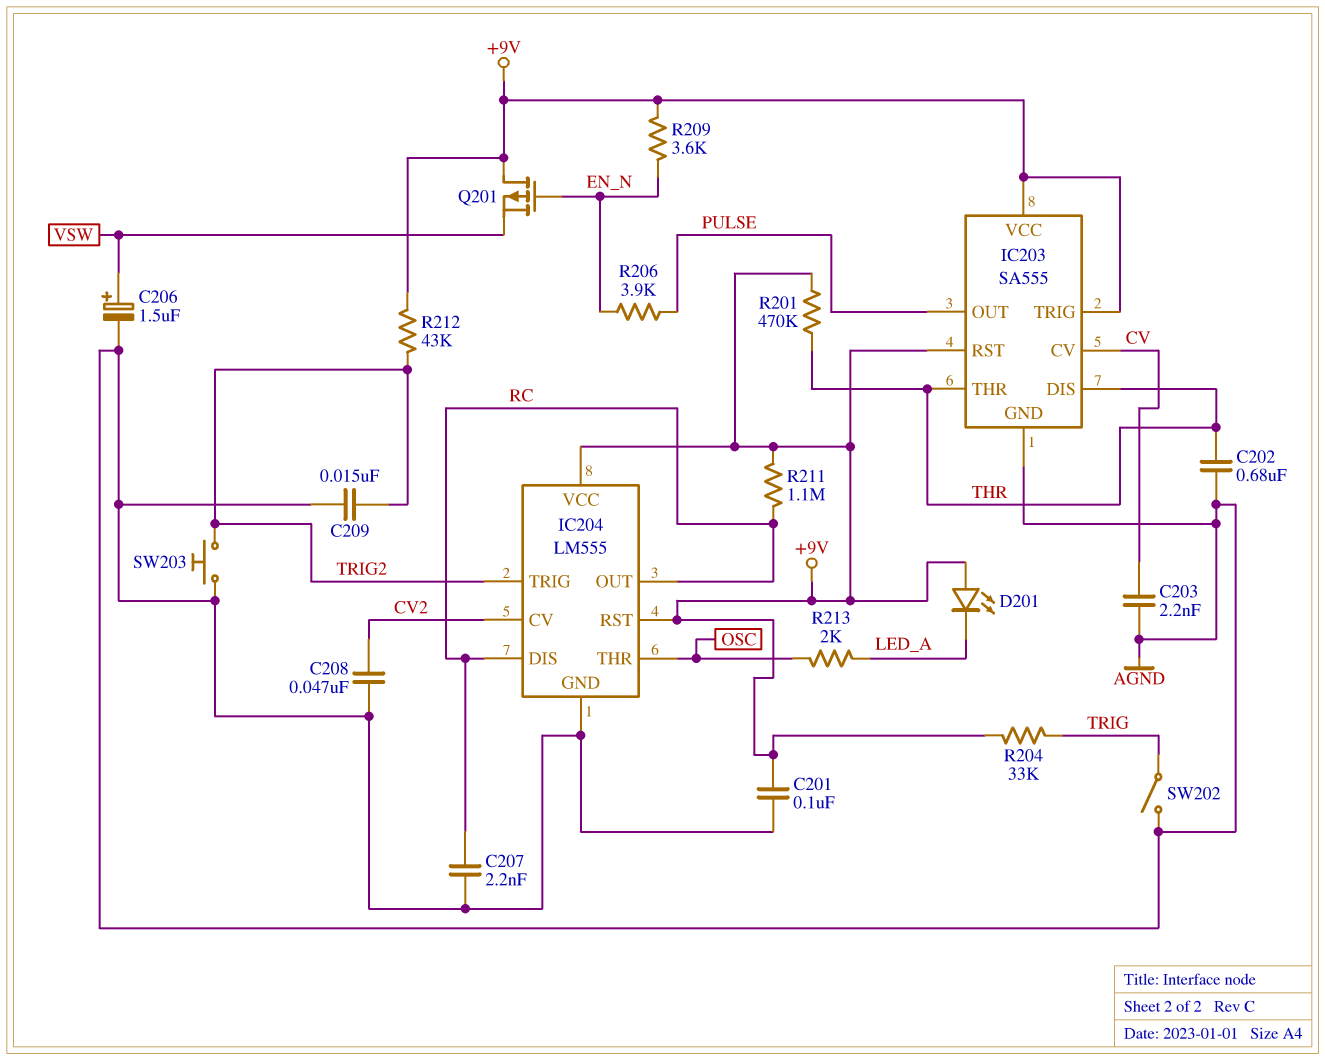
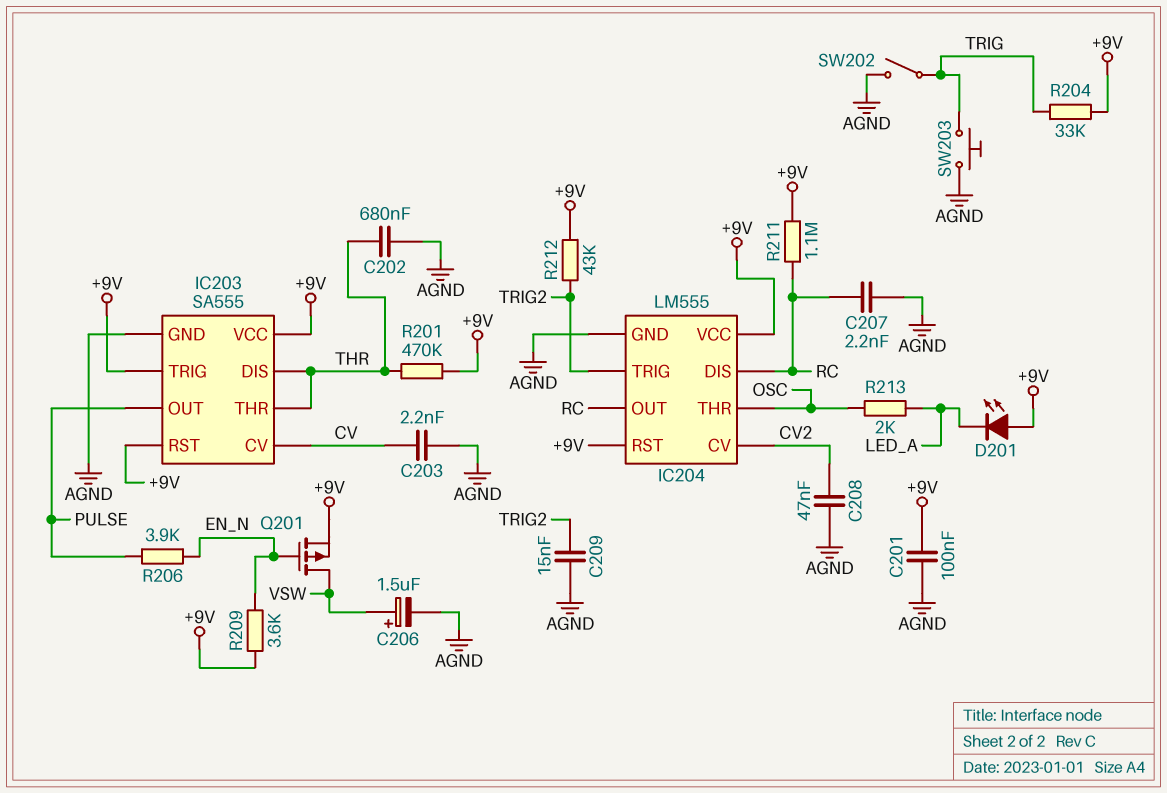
Q201: PMOS (G EN_N, D +9V, S VSW) -> PMOS (G EN_N, D VSW, S +9V)
SW203: button (AGND, TRIG2) -> button (AGND, TRIG)

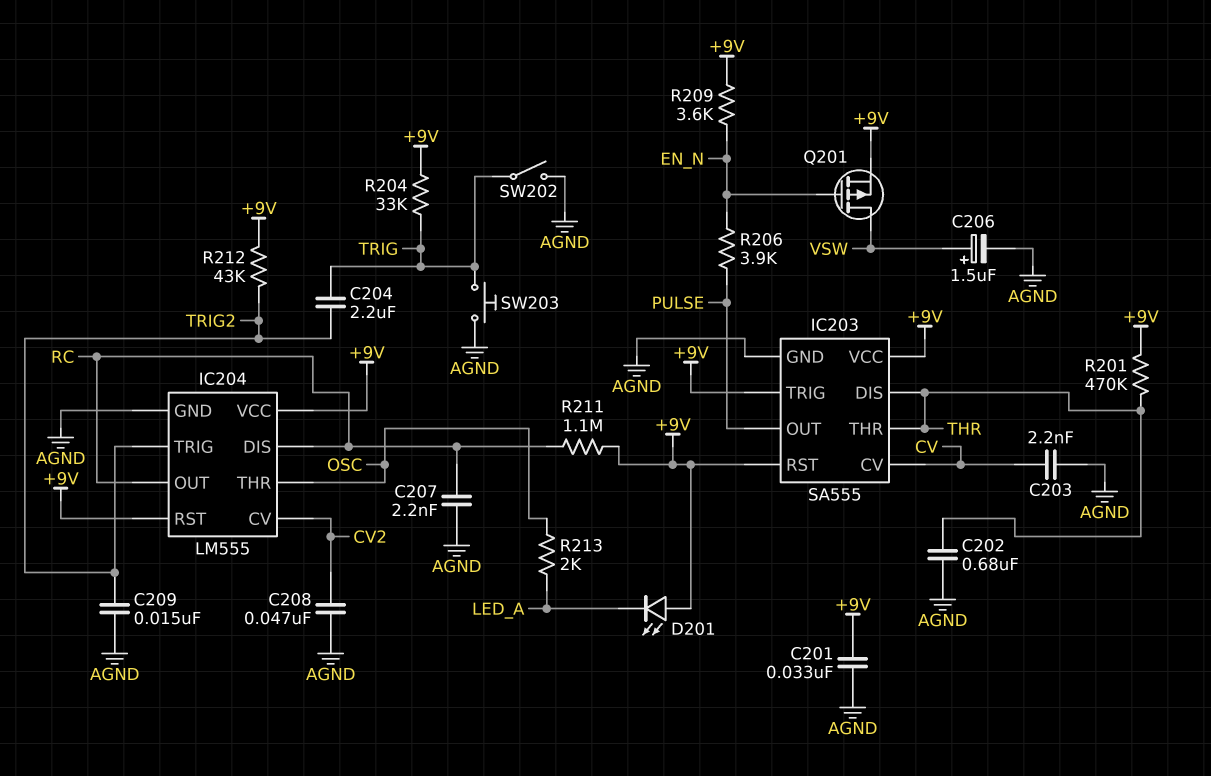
C201: 100nF (+9V, AGND) -> 33nF (+9V, AGND)
C204: none -> 2.2uF (TRIG, TRIG2)

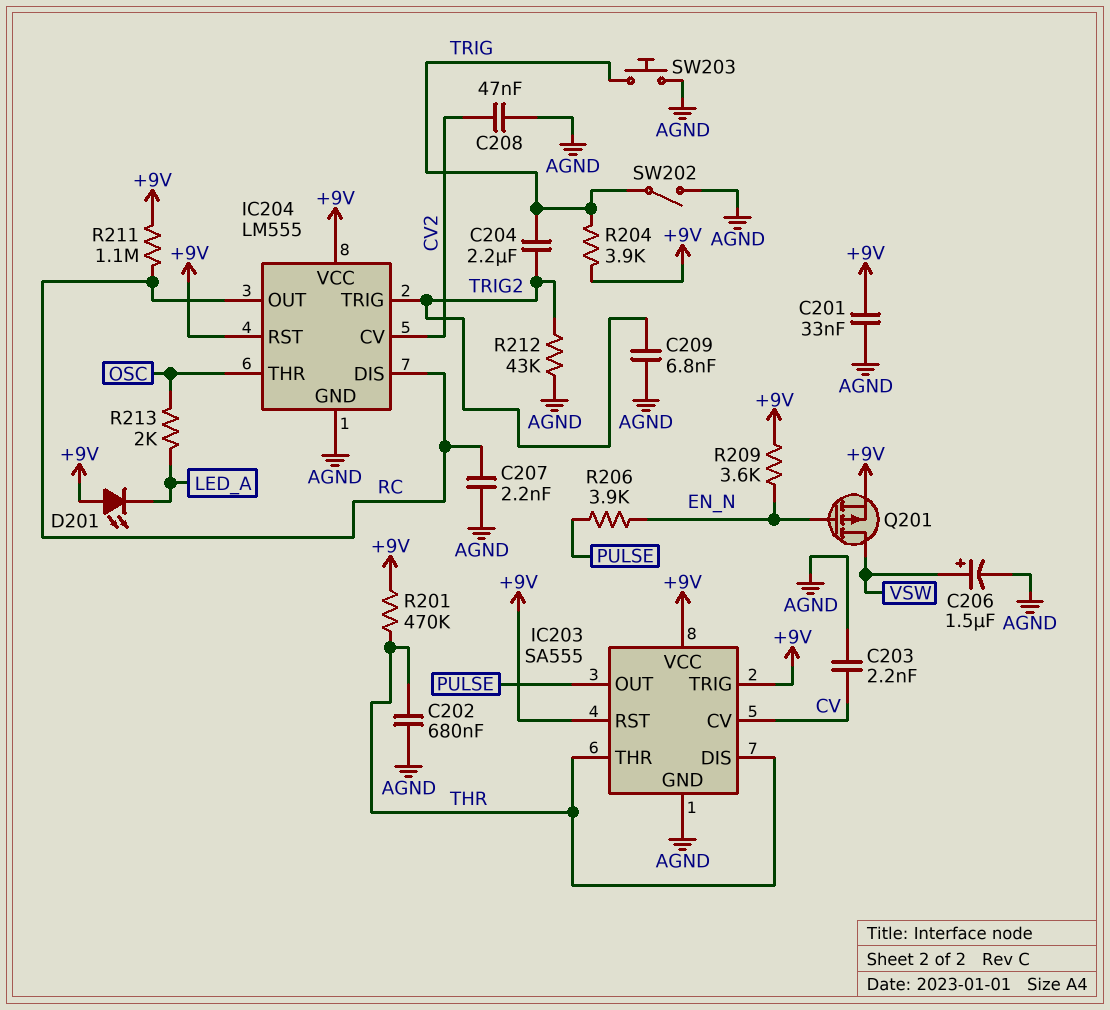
C209: 15nF (AGND, TRIG2) -> 6.8nF (AGND, TRIG2)
R204: 33k (+9V, TRIG) -> 3.9k (+9V, TRIG)
R212: 43k (+9V, TRIG2) -> 43k (AGND, TRIG2)

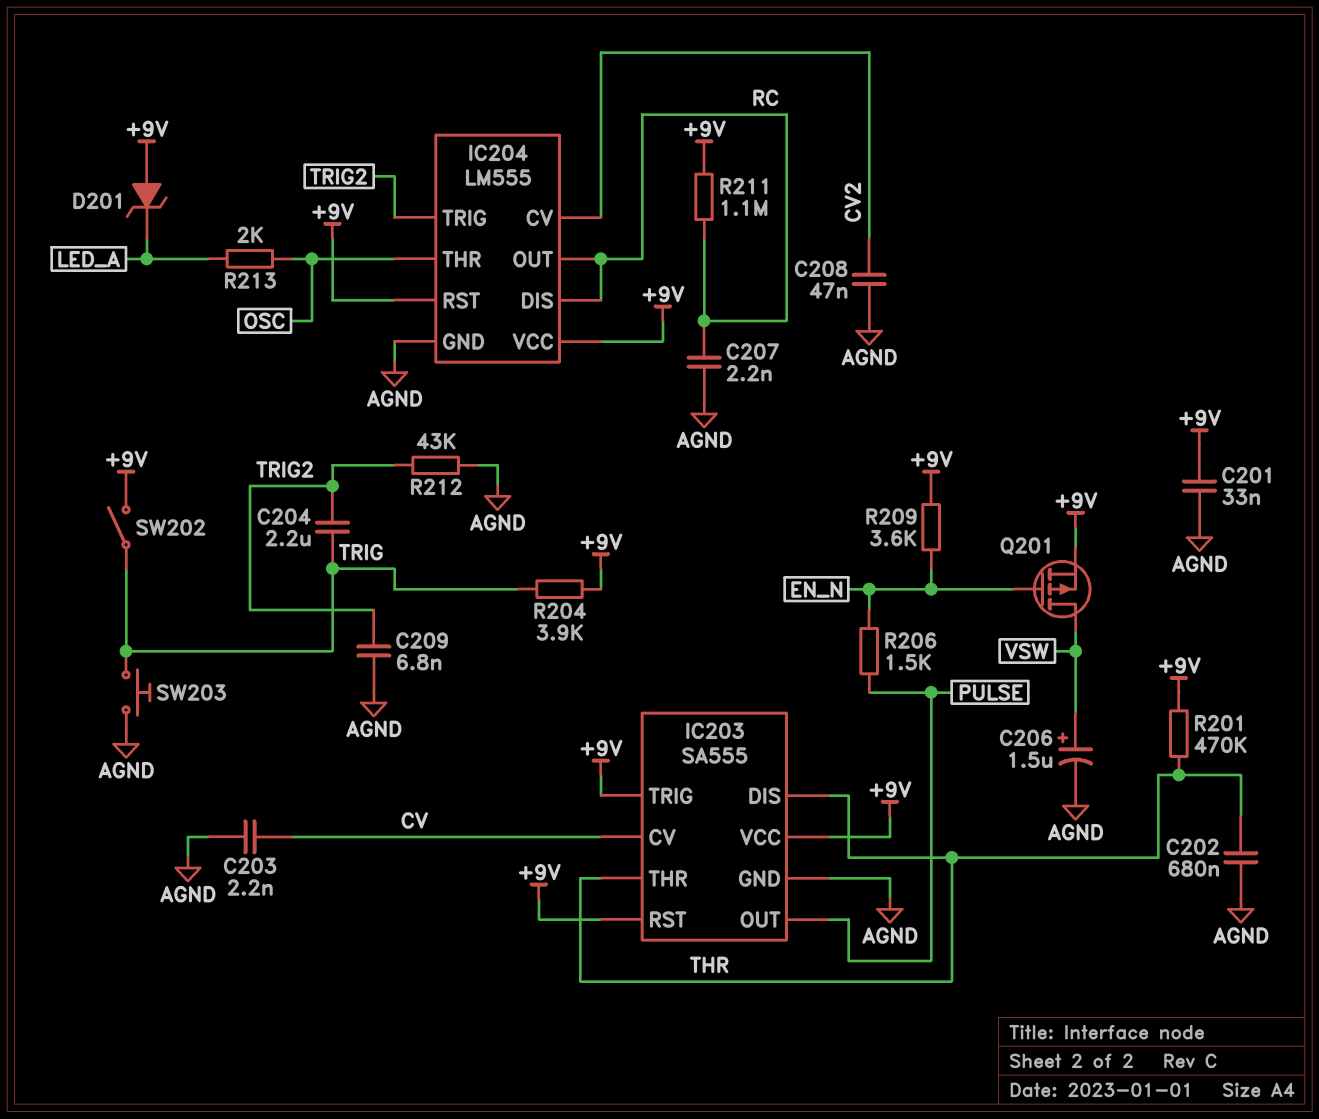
D201: LED (A +9V, K LED_A) -> zener (A +9V, K LED_A)
R206: 3.9k (EN_N, PULSE) -> 1.5k (EN_N, PULSE)
SW202: switch (AGND, TRIG) -> switch (+9V, TRIG)

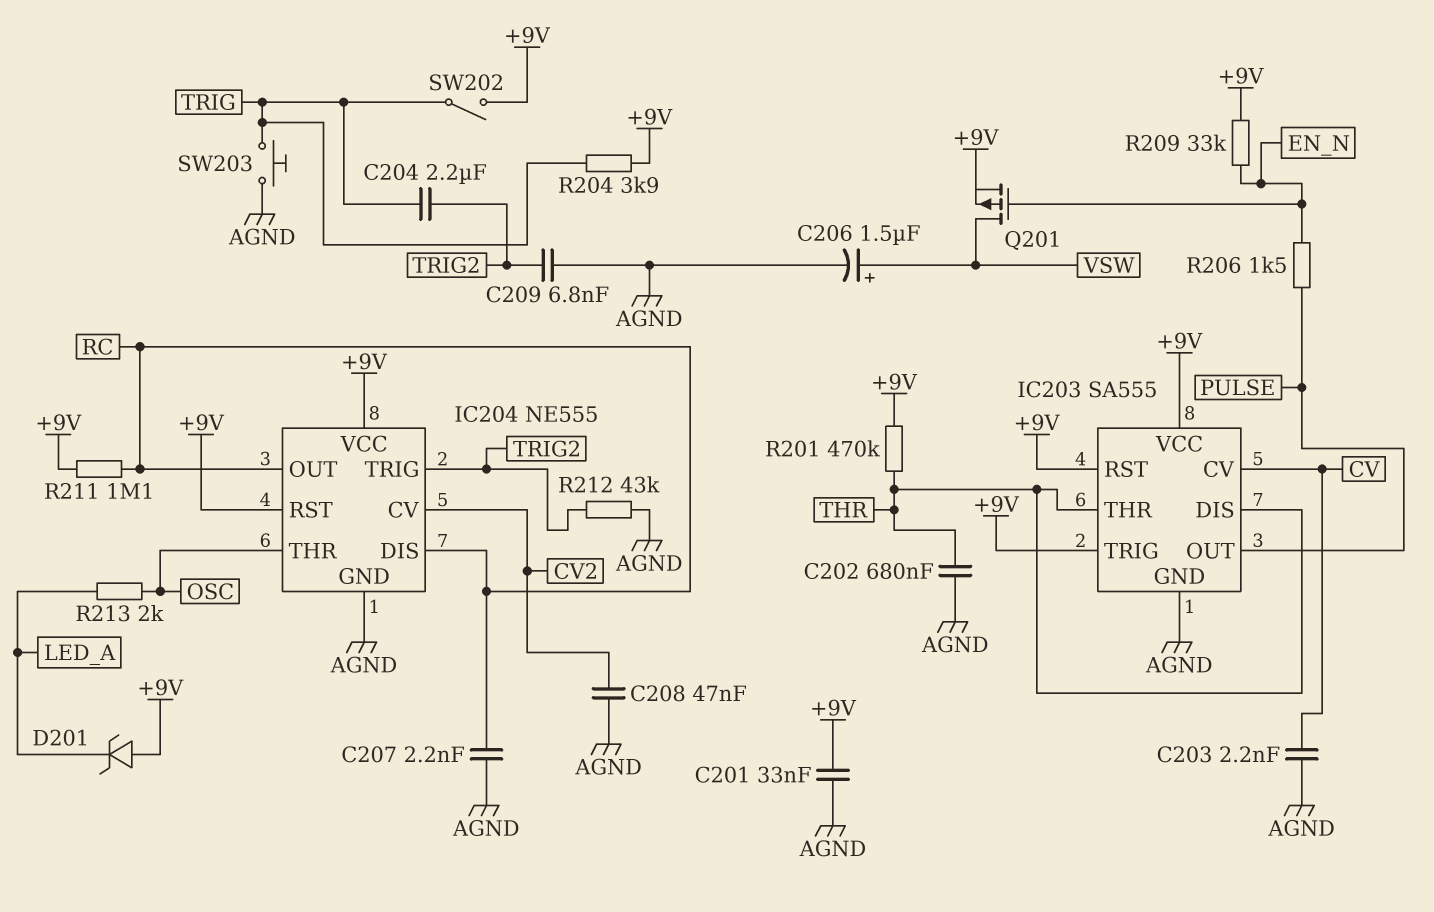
IC204: LM555 -> NE555
R209: 3.6k (+9V, EN_N) -> 33k (+9V, EN_N)

